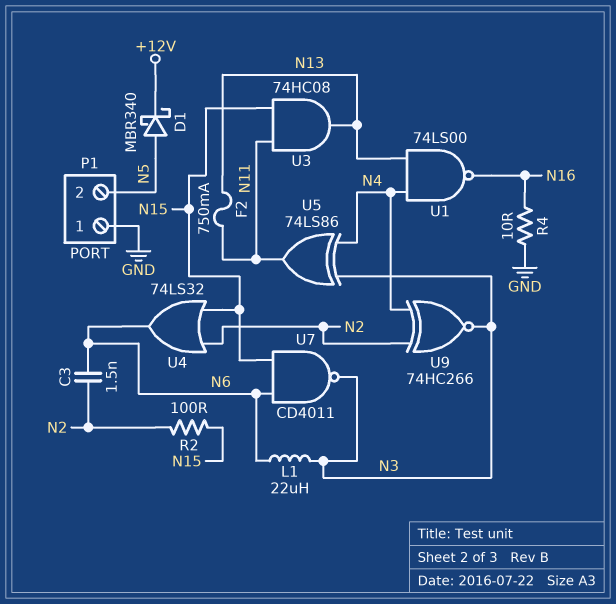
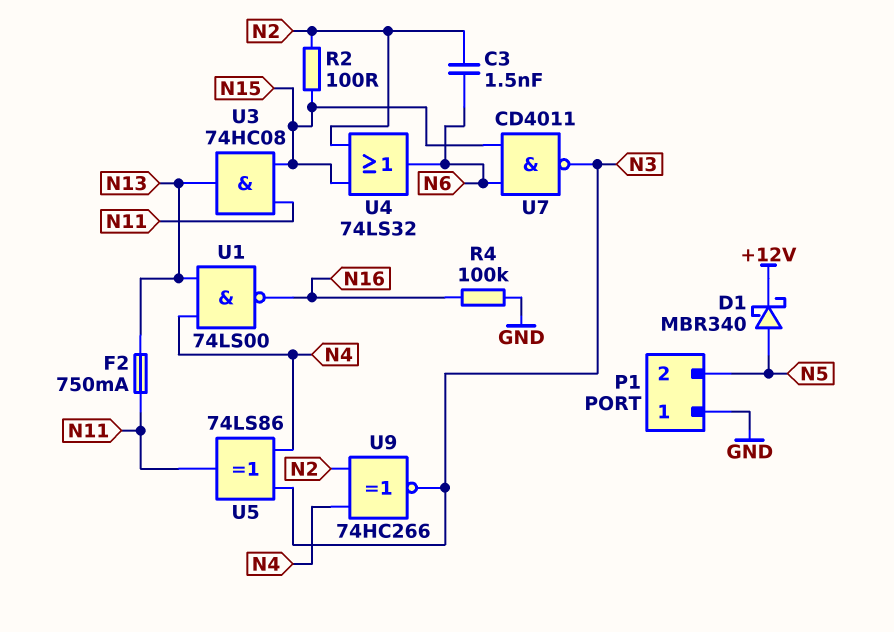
L1: 22uH (N3, N6) -> none
R4: 10 (GND, N16) -> 100k (GND, N16)

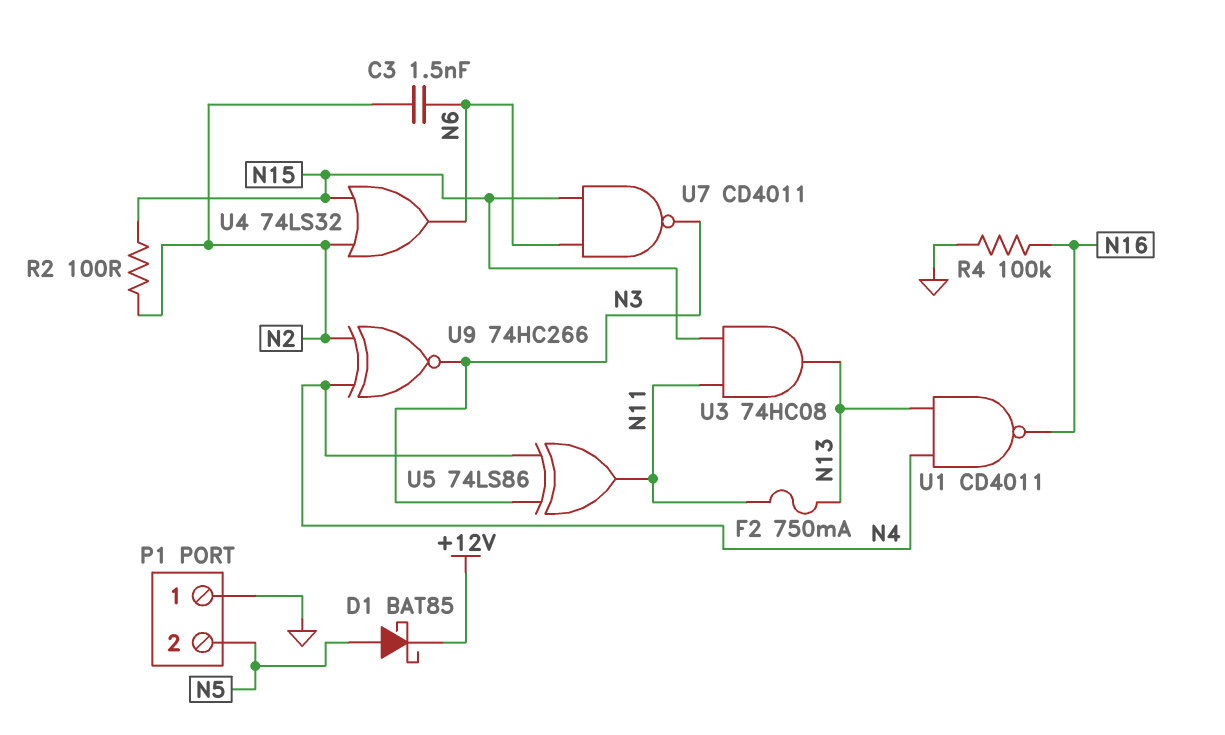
D1: schottky MBR340 (A N5, K +12V) -> schottky BAT85 (A N5, K +12V)
U1: NAND 74LS00 (in N4, in N13, out N16) -> NAND CD4011 (in N4, in N13, out N16)

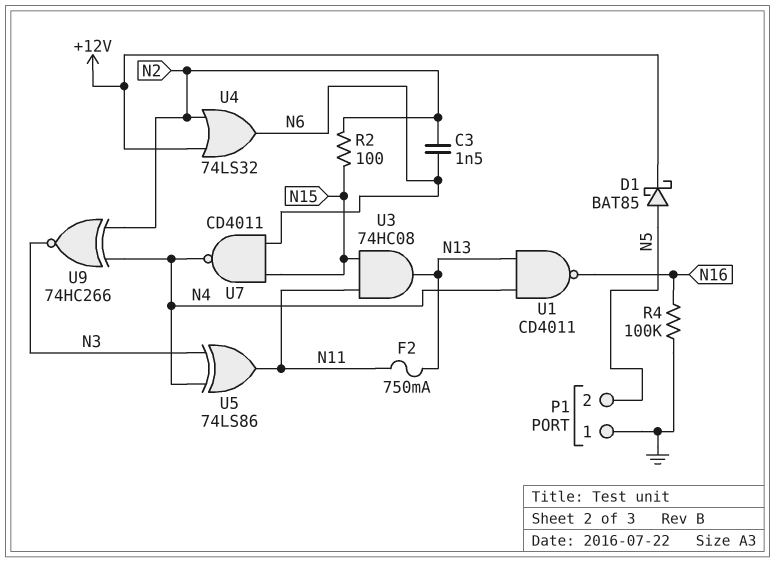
U4: OR 74LS32 (in N2, in N15, out N6) -> OR 74LS32 (in +12V, in N2, out N6)
U7: NAND CD4011 (in N6, in N15, out N3) -> NAND CD4011 (in N6, in N15, out N4)

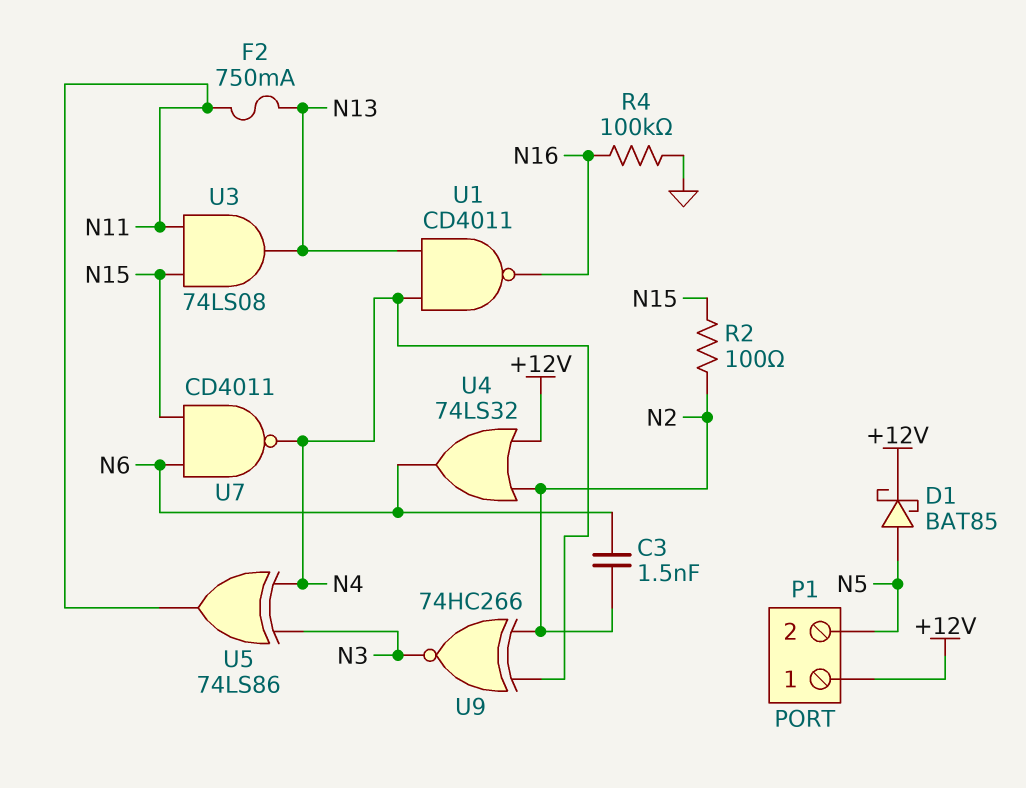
P1 pin 1: GND -> +12V
U3: AND 74HC08 (in N11, in N15, out N13) -> AND 74LS08 (in N11, in N15, out N13)

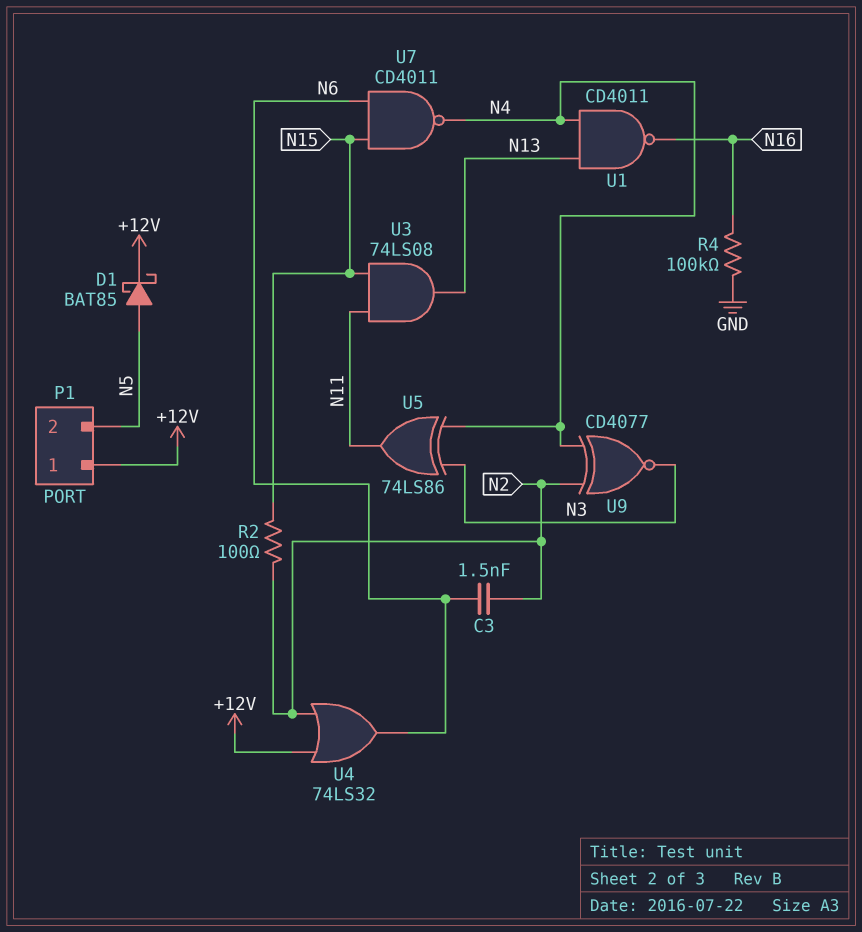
F2: 750mA (N11, N13) -> none
U9: XNOR 74HC266 (in N2, in N4, out N3) -> XNOR CD4077 (in N2, in N4, out N3)

